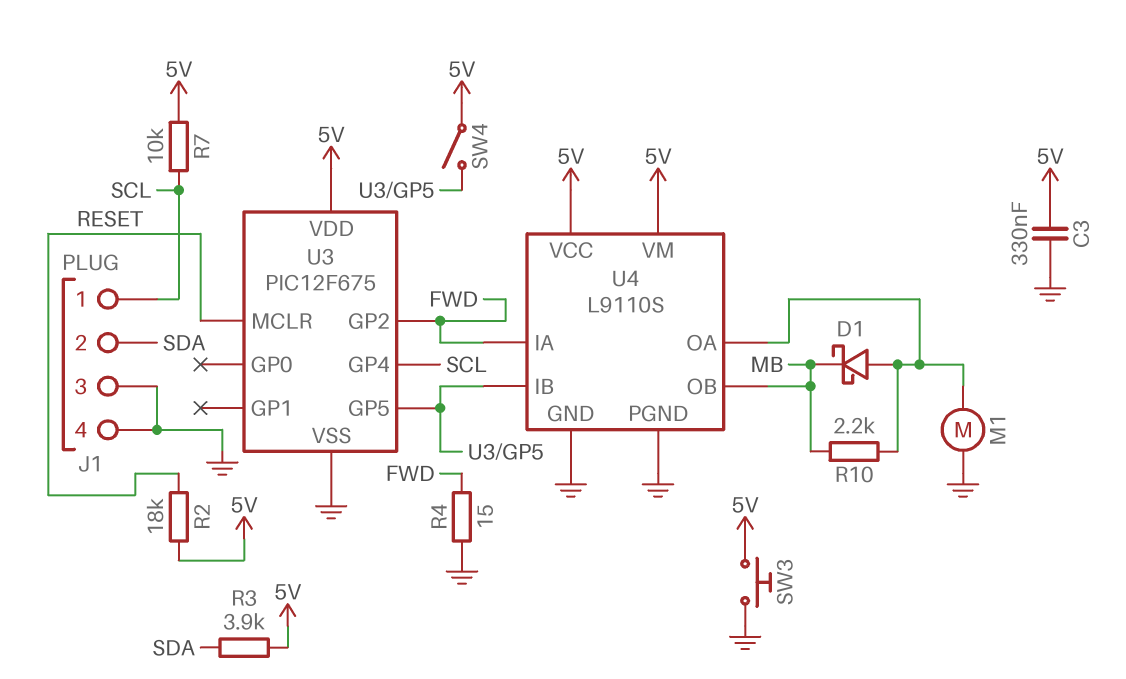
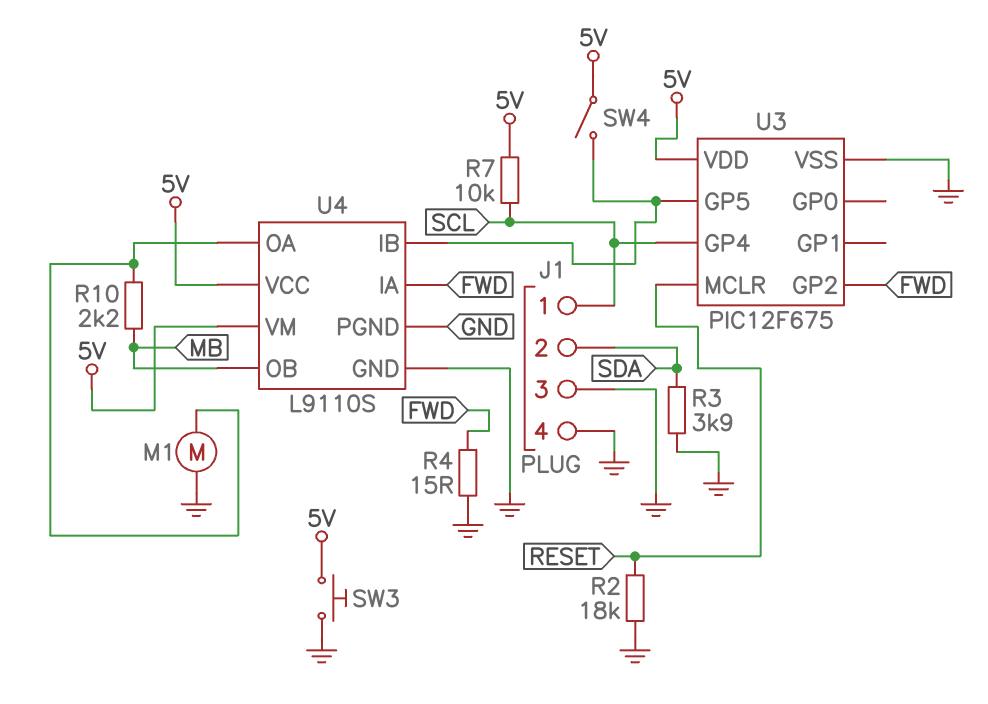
C3: 330nF (5V, GND) -> none
D1: schottky (A U4/OA, K MB) -> none
R2: 18k (5V, RESET) -> 18k (GND, RESET)
R3: 3.9k (5V, SDA) -> 3.9k (GND, SDA)

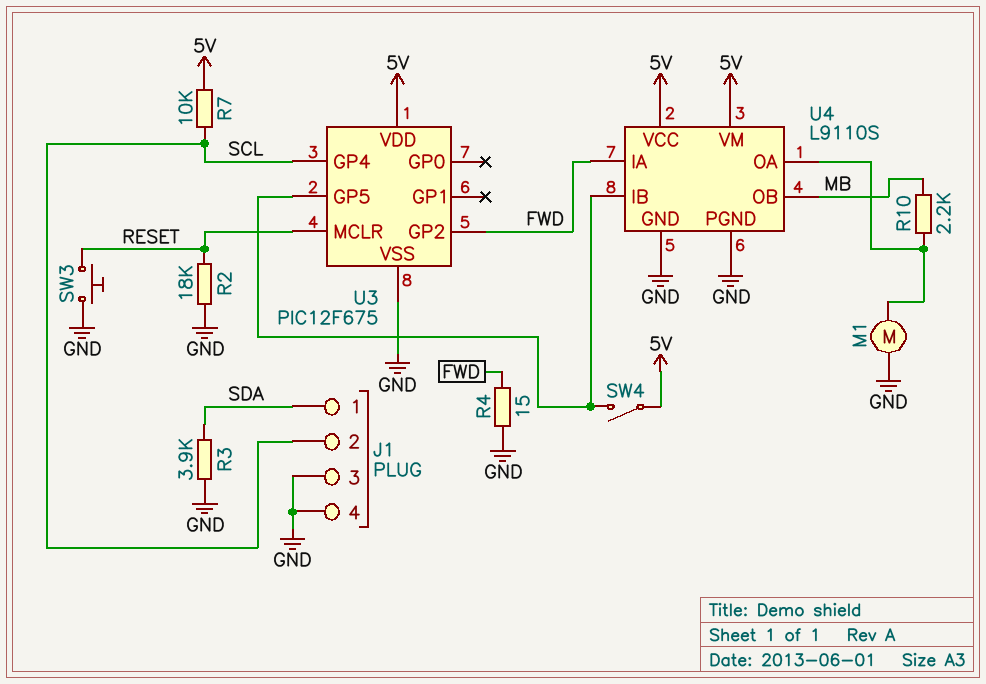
J1 pin 1: SCL -> SDA
J1 pin 2: SDA -> SCL
SW3: button (5V, GND) -> button (GND, RESET)

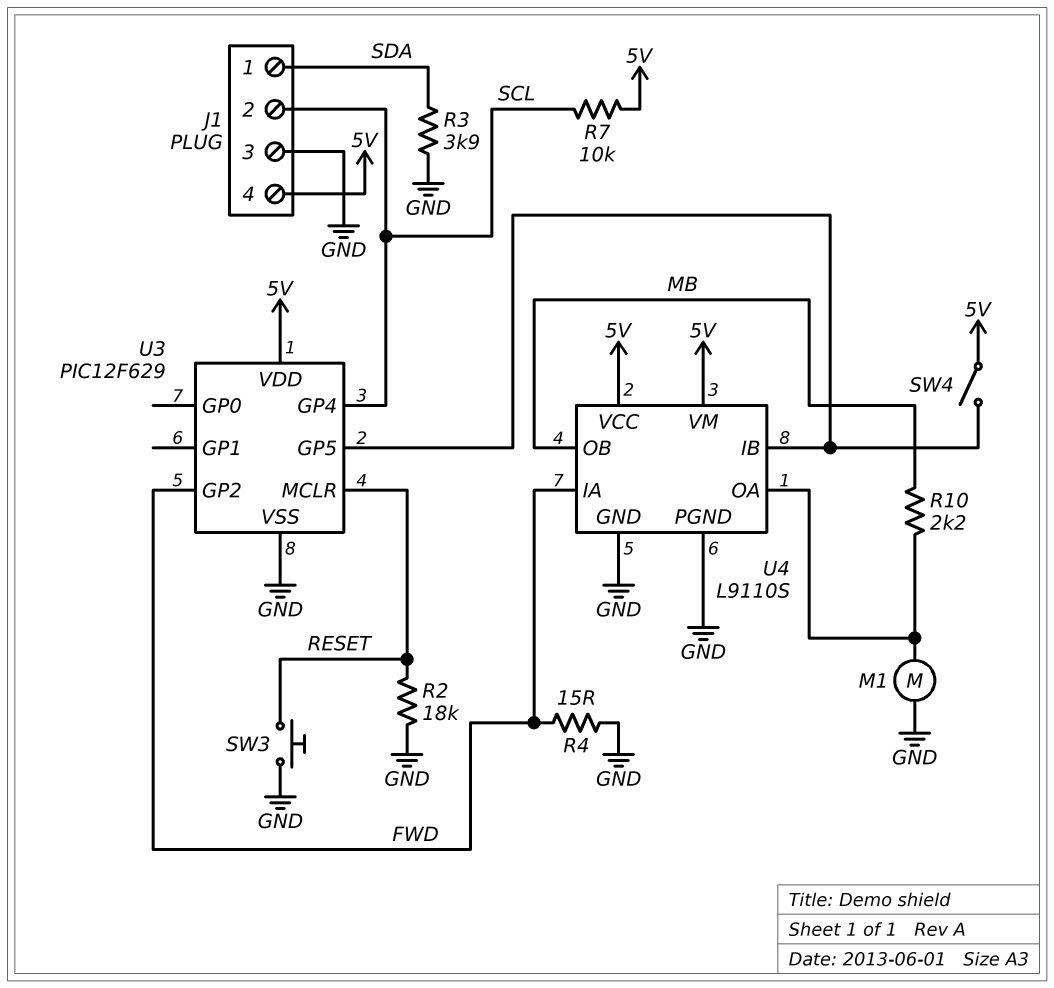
J1 pin 4: GND -> 5V
U3: PIC12F675 -> PIC12F629

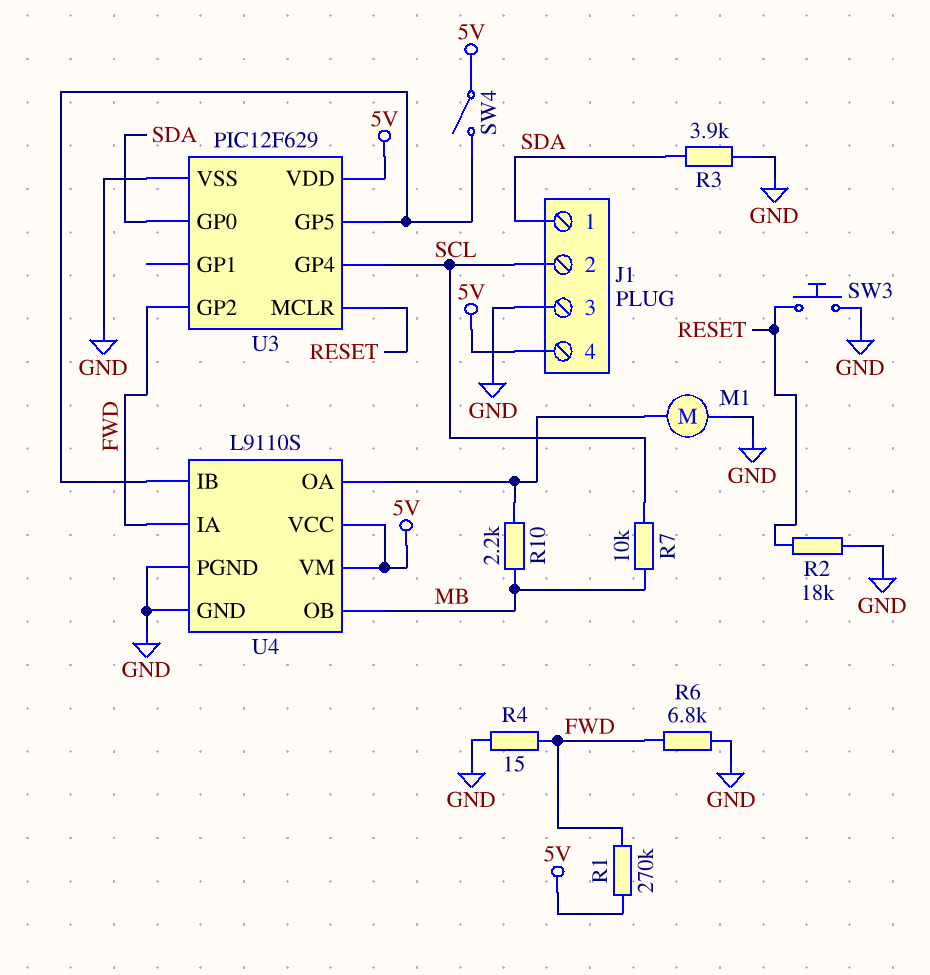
R1: none -> 270k (5V, FWD)
R6: none -> 6.8k (FWD, GND)
R7: 10k (5V, SCL) -> 10k (MB, SCL)
U3 pin GP0: none -> SDA

